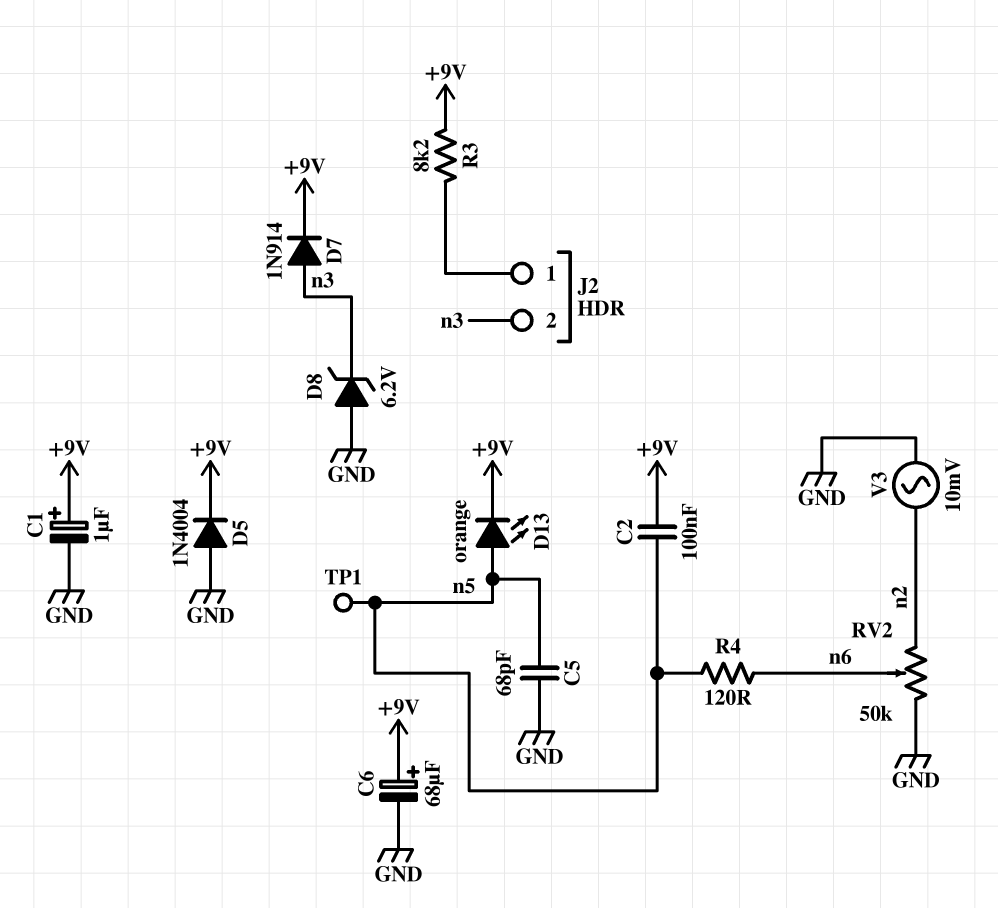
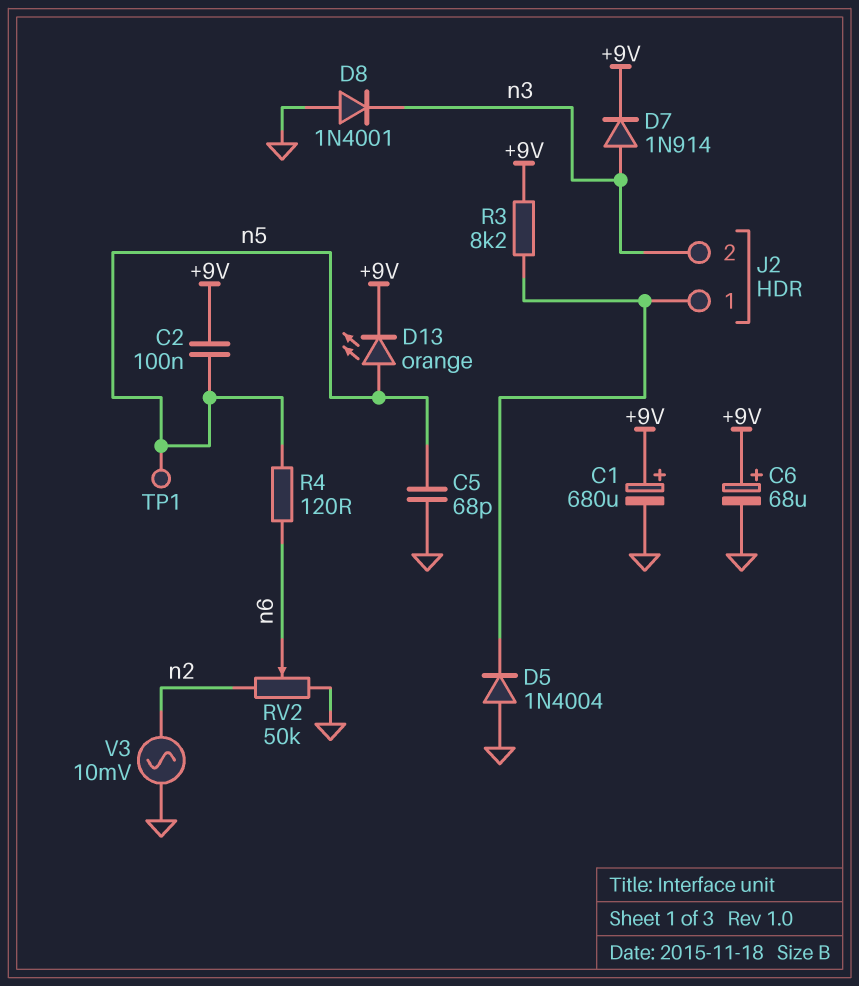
C1: 1uF (plus +9V, minus GND) -> 680uF (plus +9V, minus GND)
D5: diode 1N4004 (A GND, K +9V) -> diode 1N4004 (A GND, K J2/1)
D8: zener 6.2V (A GND, K n3) -> diode 1N4001 (A GND, K n3)

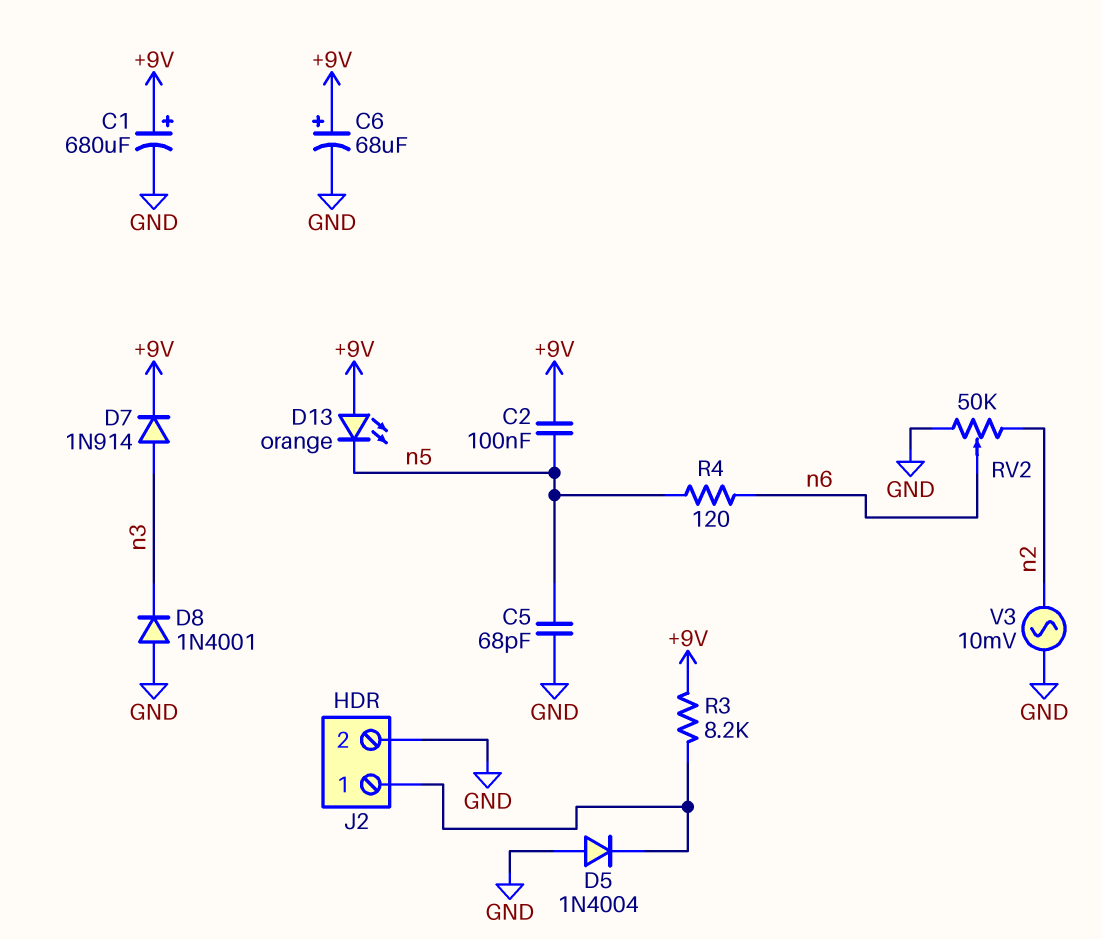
D13: LED orange (A n5, K +9V) -> LED orange (A +9V, K n5)
J2 pin 2: n3 -> GND
TP1: test point (n5) -> none

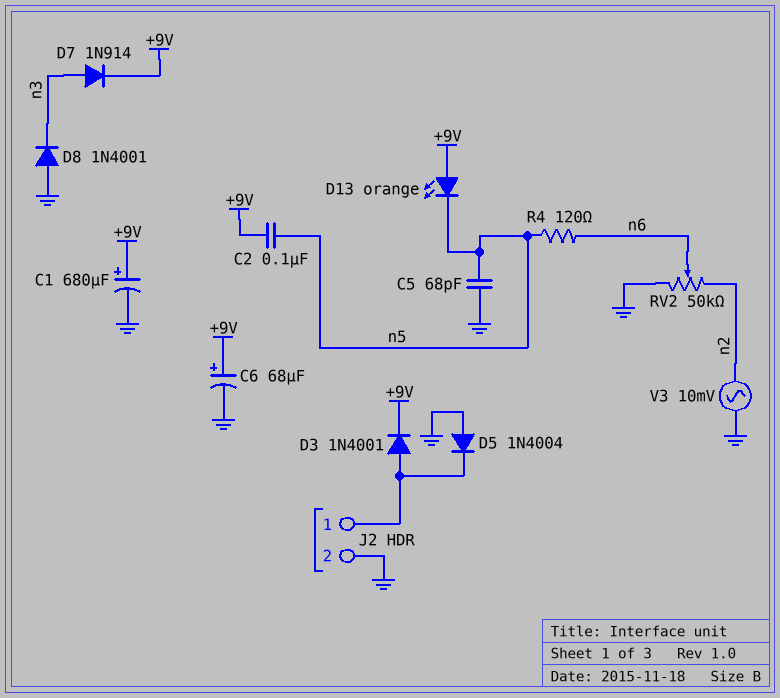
D3: none -> diode 1N4001 (A J2/1, K +9V)
R3: 8.2k (+9V, J2/1) -> none

